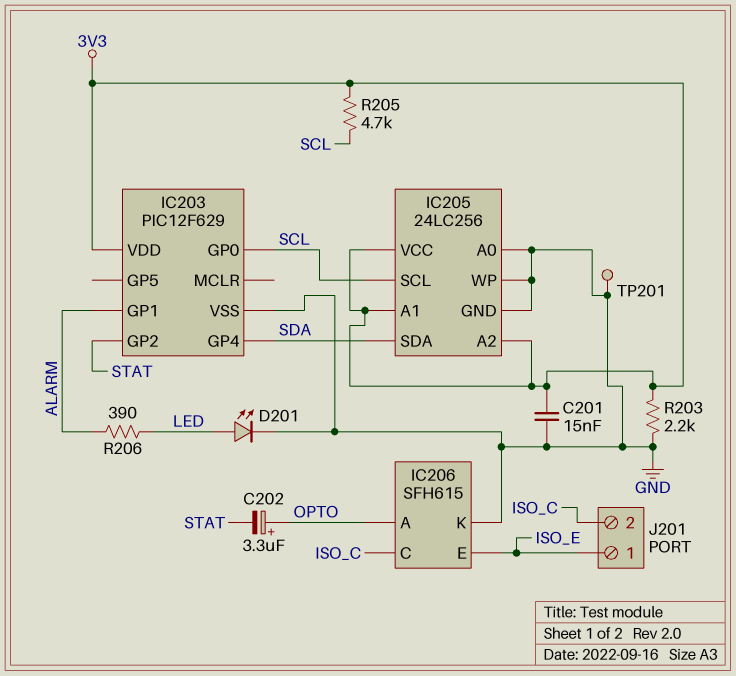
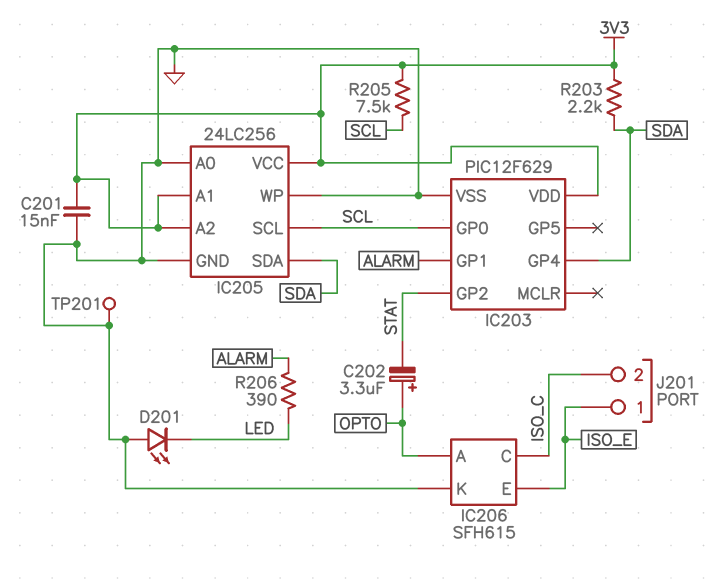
D201: LED (A LED, K GND) -> LED (A GND, K LED)
R203: 2.2k (3V3, GND) -> 2.2k (3V3, SDA)
R205: 4.7k (3V3, SCL) -> 7.5k (3V3, SCL)

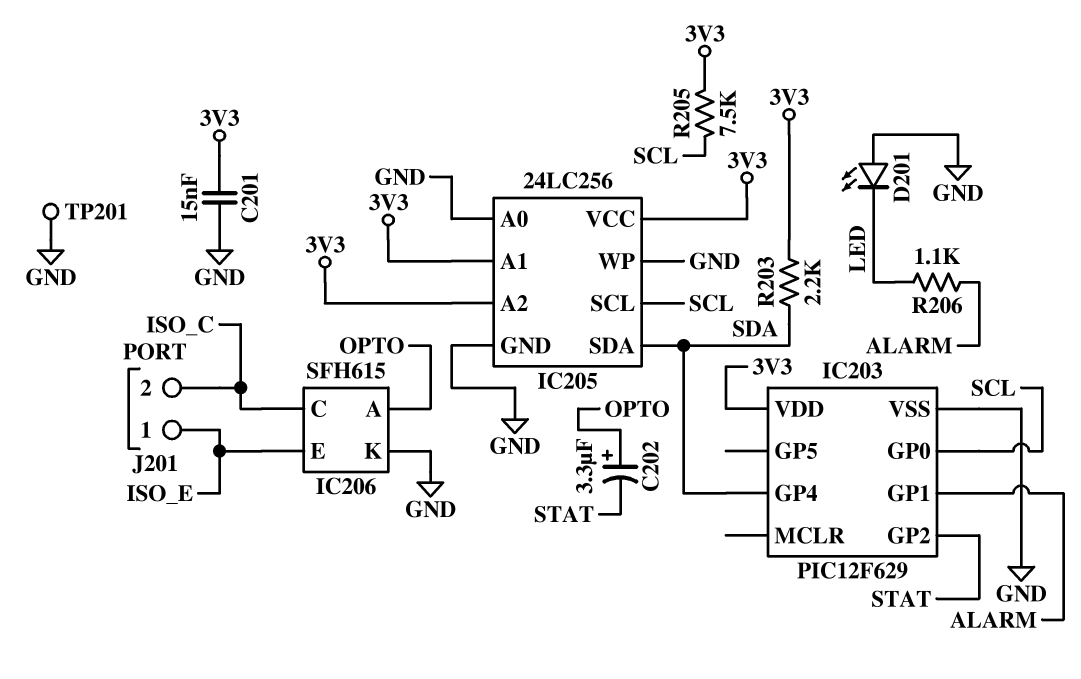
R206: 390 (ALARM, LED) -> 1.1k (ALARM, LED)

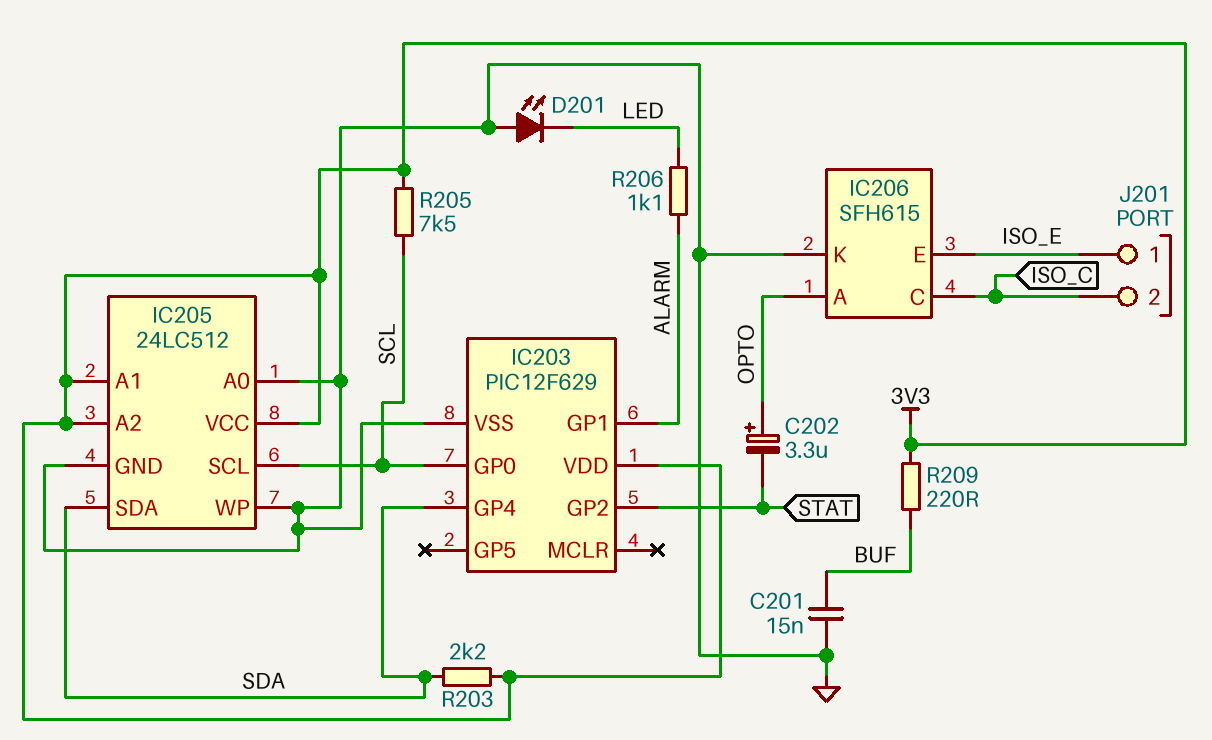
C201: 15nF (3V3, GND) -> 15nF (BUF, GND)
IC205: 24LC256 -> 24LC512
R209: none -> 220 (3V3, BUF)
TP201: test point (GND) -> none

